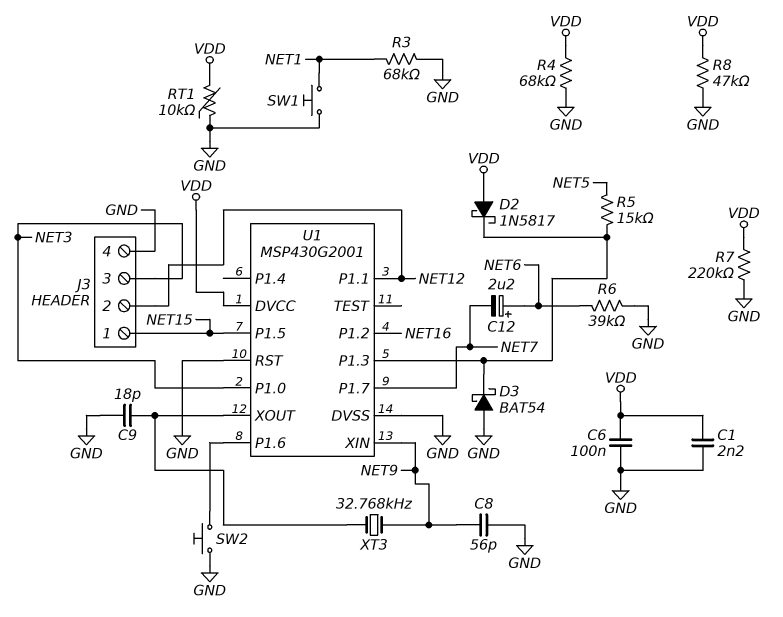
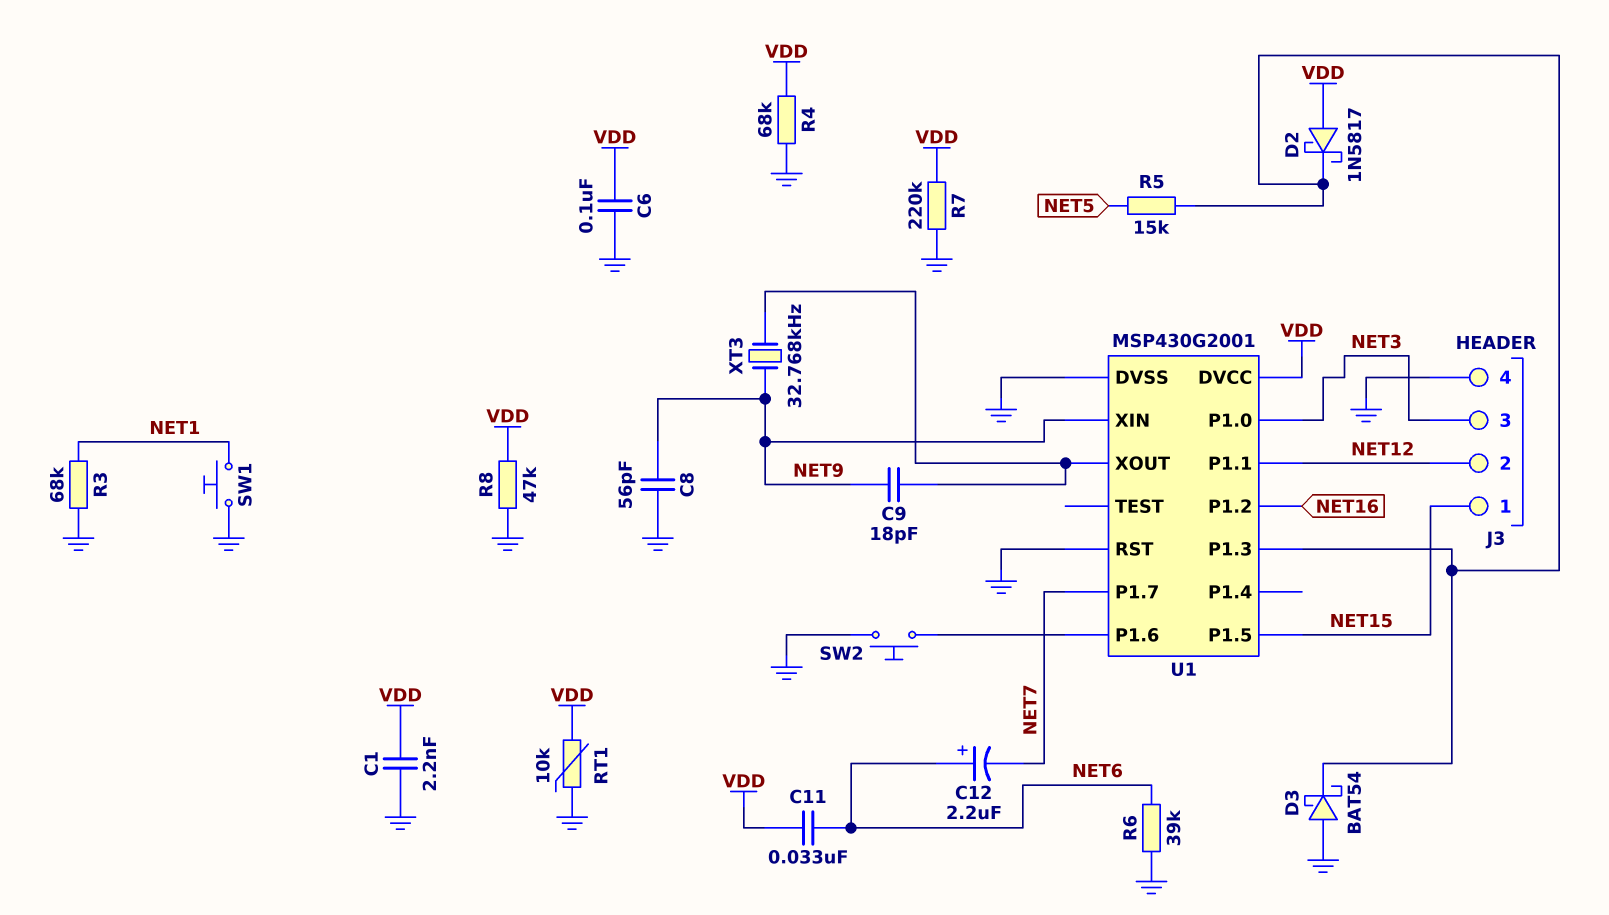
C9: 18pF (GND, U1/XOUT) -> 18pF (NET9, U1/XOUT)
C11: none -> 33nF (NET6, VDD)

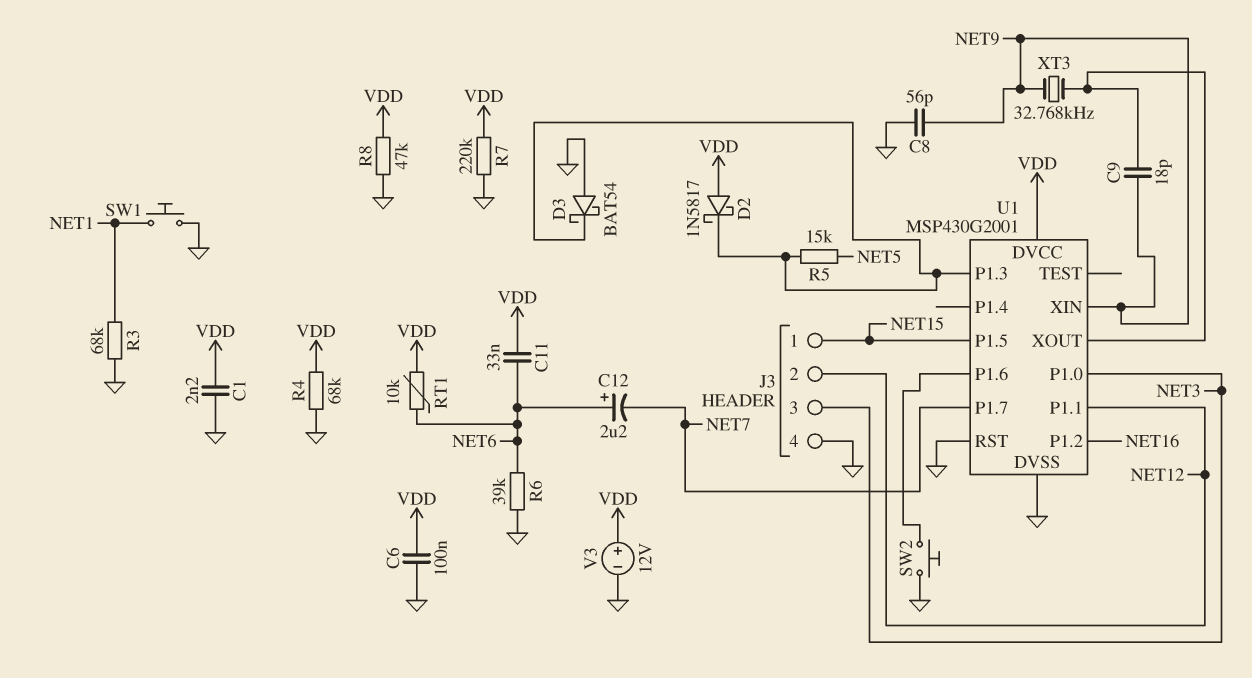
RT1: 10k (GND, VDD) -> 10k (NET6, VDD)
V3: none -> 12V (plus VDD, minus GND)

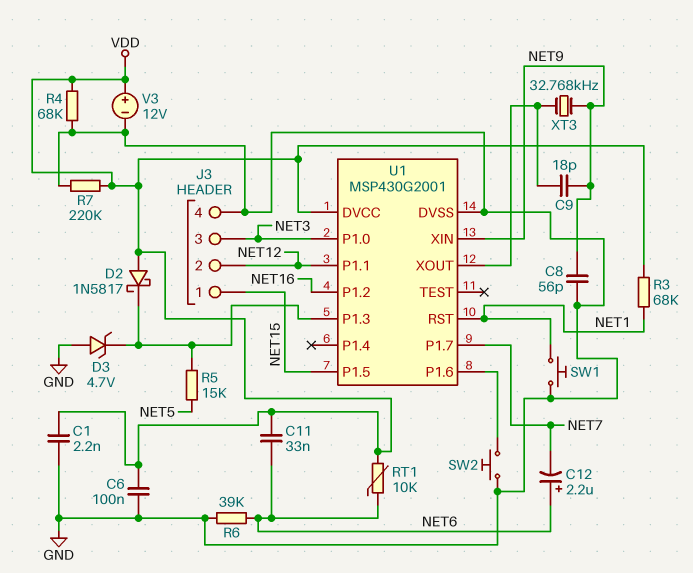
D3: schottky BAT54 (A GND, K U1/P1.3) -> zener 4.7V (A GND, K U1/P1.3)
R3: 68k (GND, NET1) -> 68k (NET1, VDD)
R8: 47k (GND, VDD) -> none
U1 pin RST: GND -> NET1

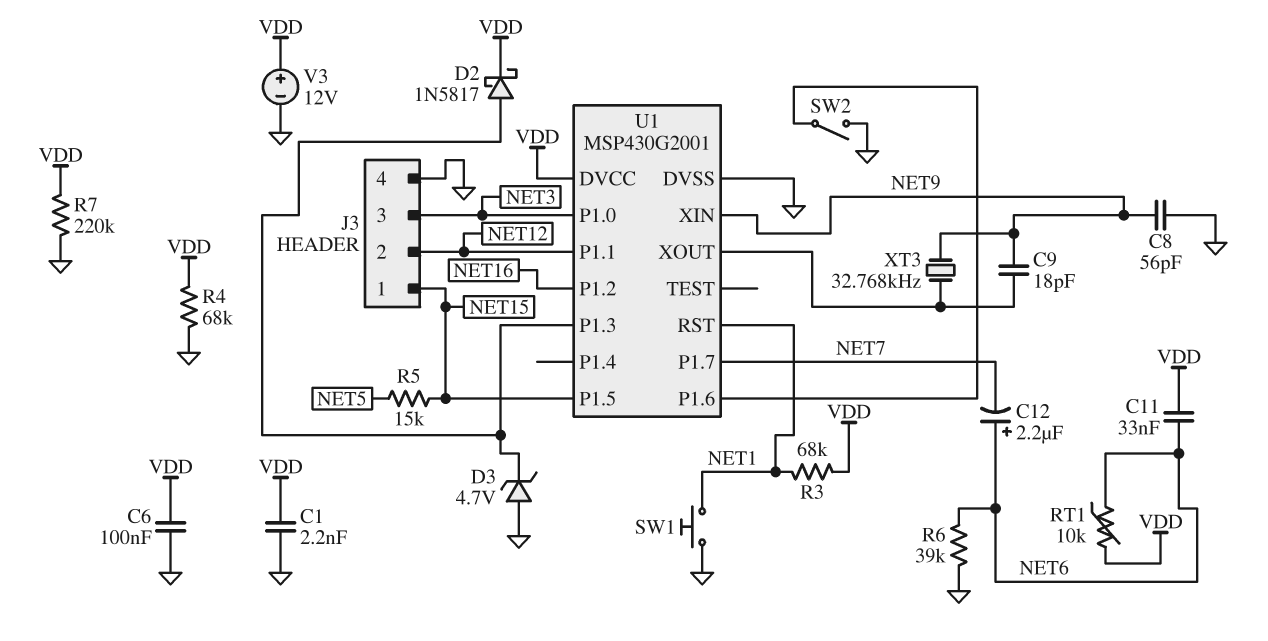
D2: schottky 1N5817 (A VDD, K U1/P1.3) -> schottky 1N5817 (A U1/P1.3, K VDD)
R5: 15k (NET5, U1/P1.3) -> 15k (NET5, NET15)
SW2: button (GND, U1/P1.6) -> switch (GND, U1/P1.6)

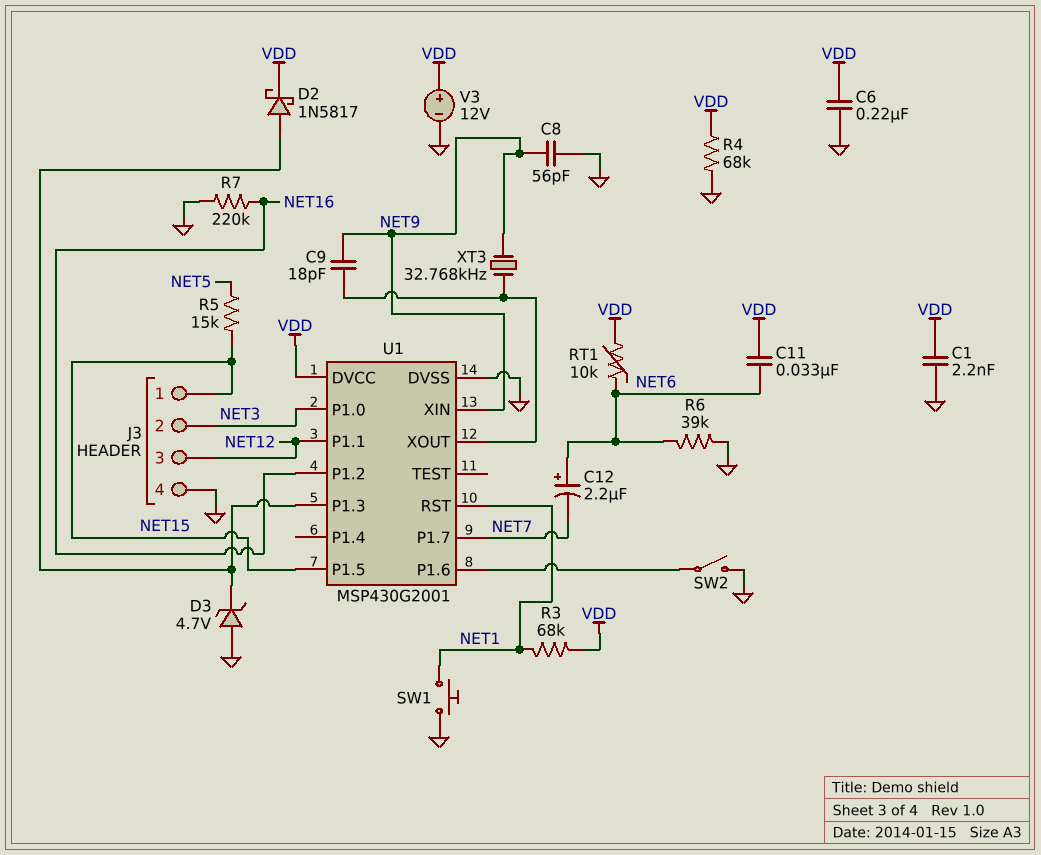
C6: 100nF (GND, VDD) -> 220nF (GND, VDD)
J3 pin 2: NET12 -> NET3
J3 pin 3: NET3 -> NET12
R7: 220k (GND, VDD) -> 220k (GND, NET16)

